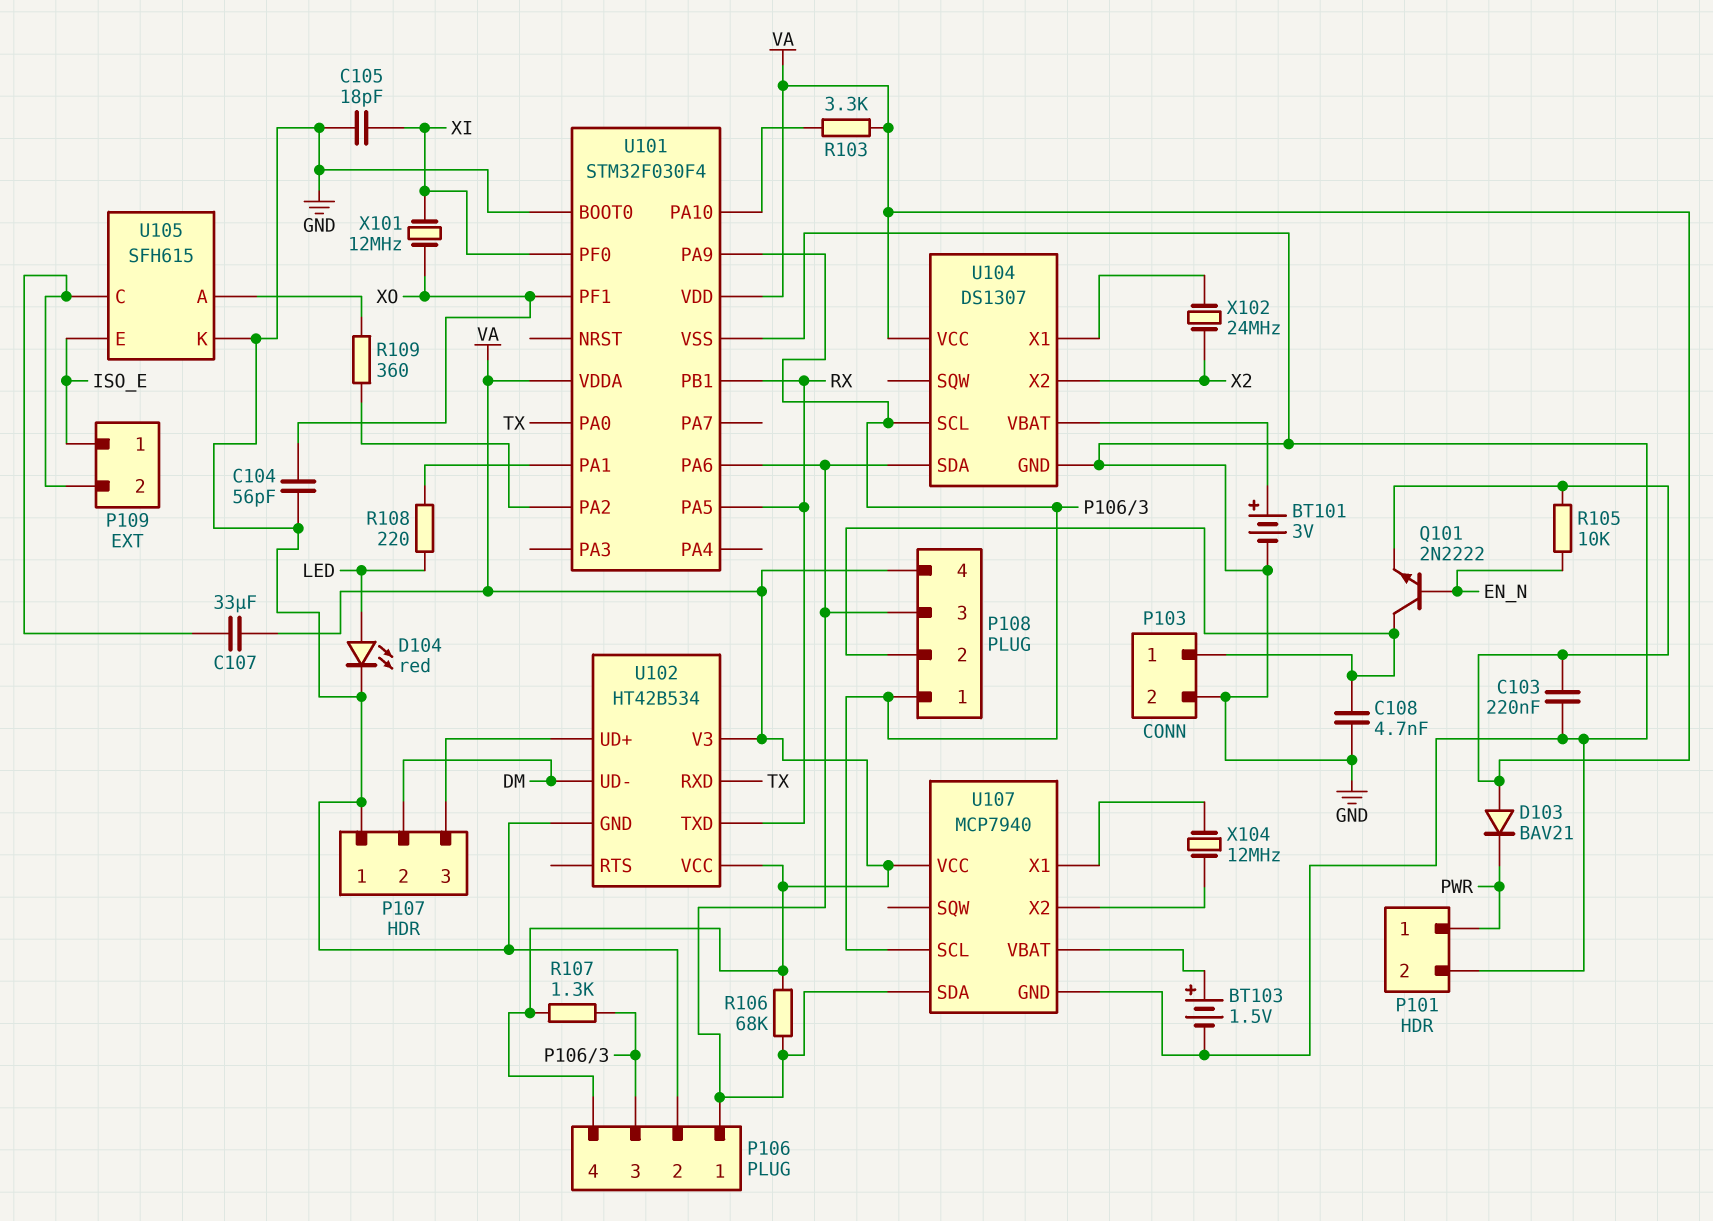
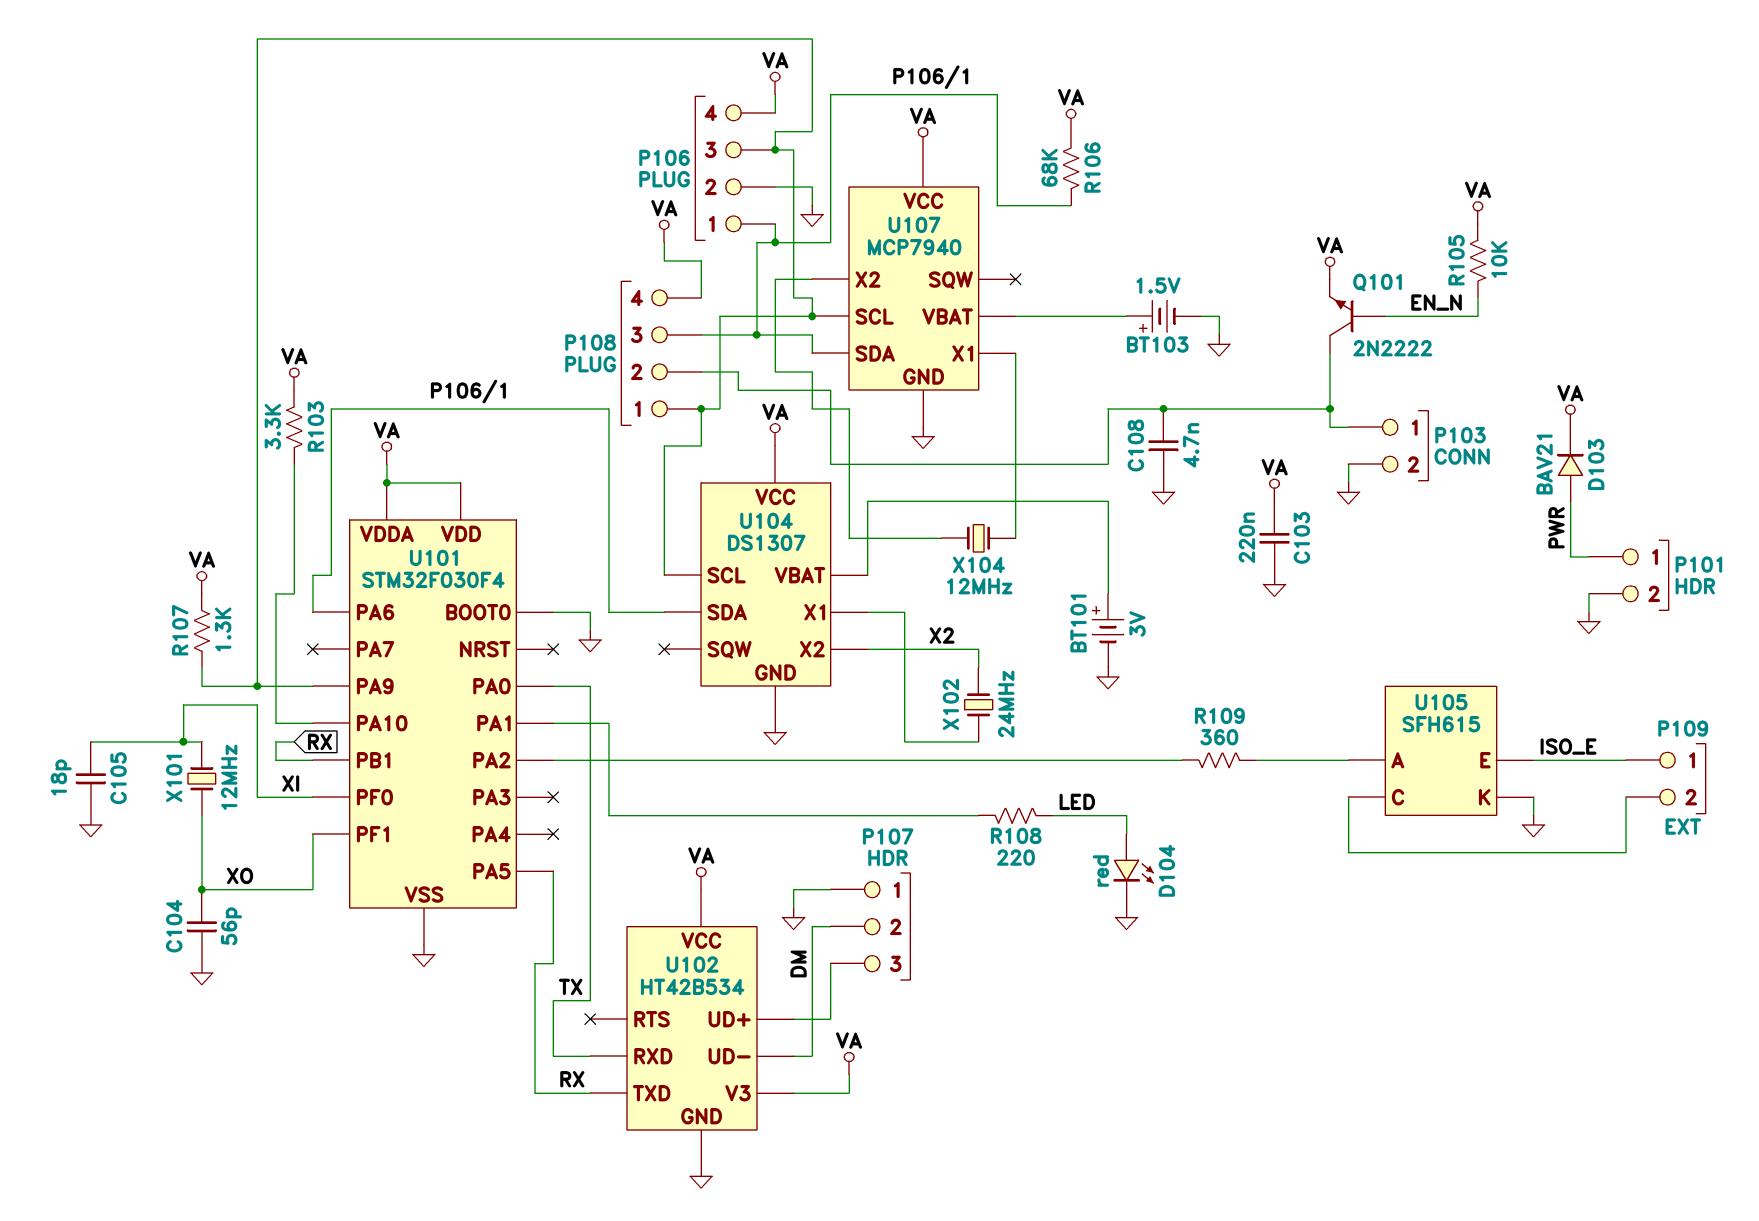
C107: 33uF (P109/2, VA) -> none
D103: diode BAV21 (A VA, K PWR) -> diode BAV21 (A PWR, K VA)

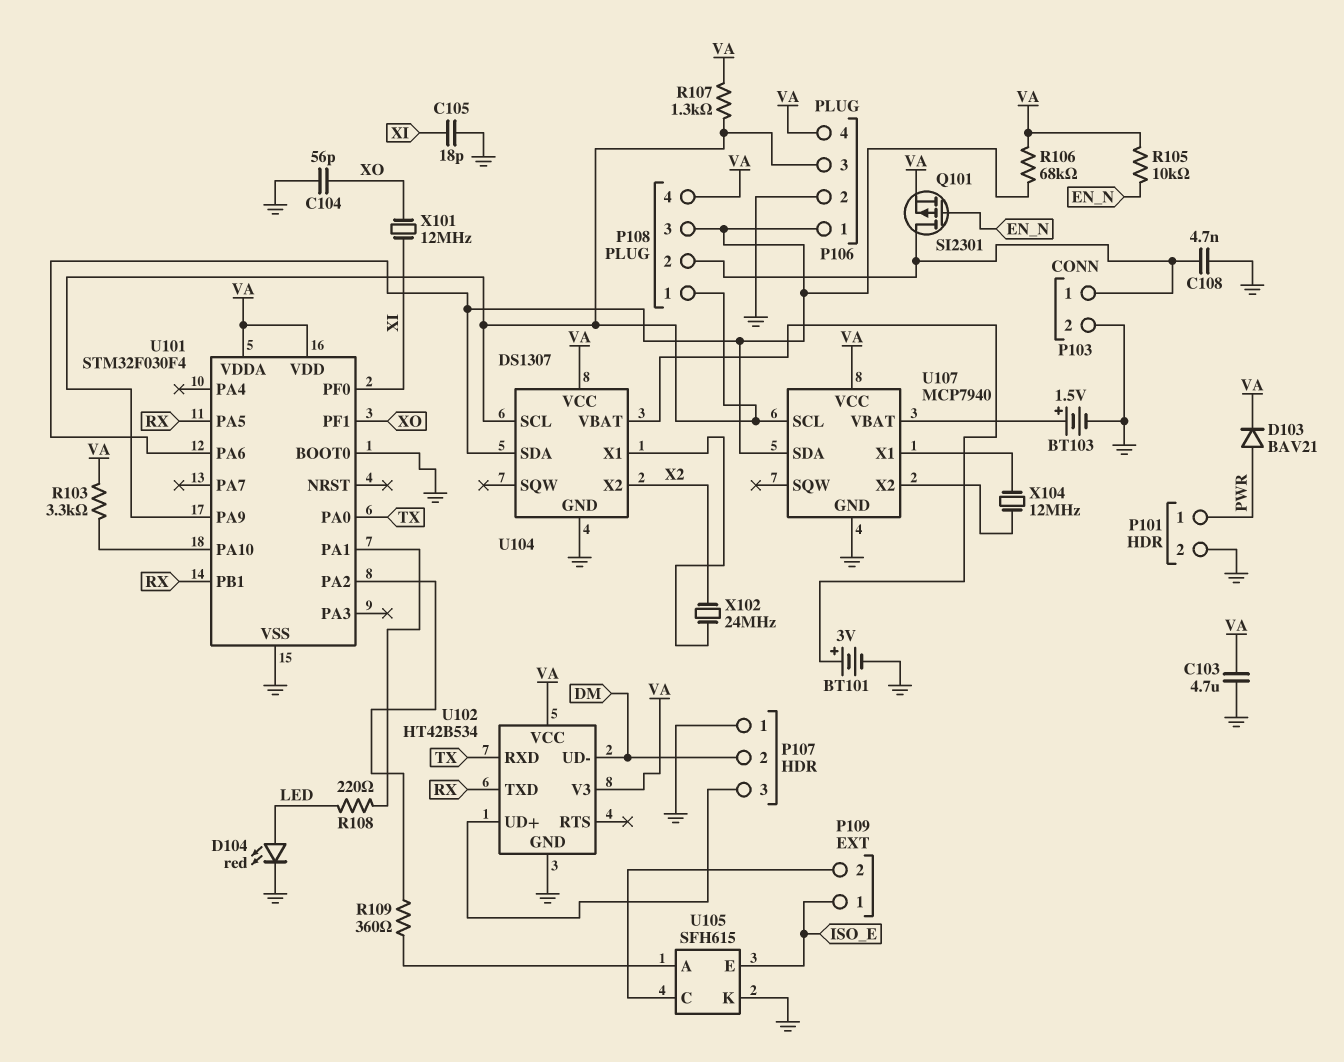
C103: 220nF (GND, VA) -> 4.7uF (GND, VA)
Q101: NPN 2N2222 (B EN_N, C P103/1, E VA) -> PMOS SI2301 (G EN_N, D P103/1, S VA)

